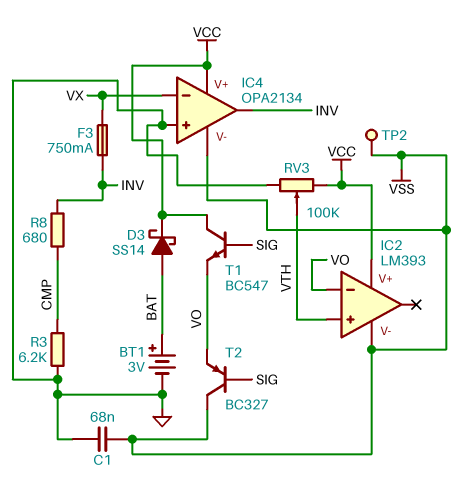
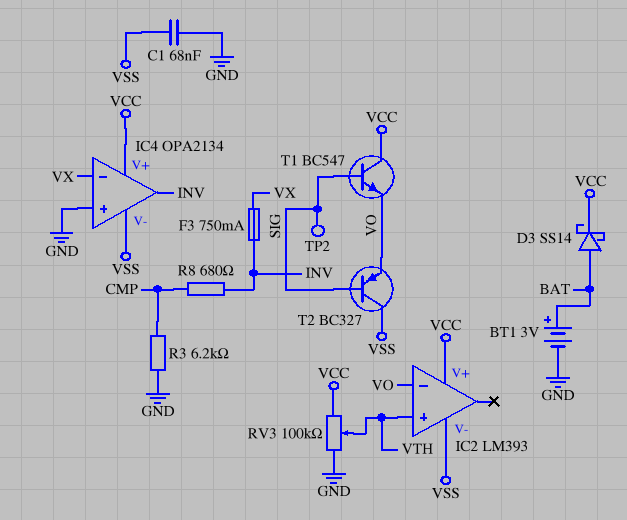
TP2: test point (VSS) -> test point (SIG)

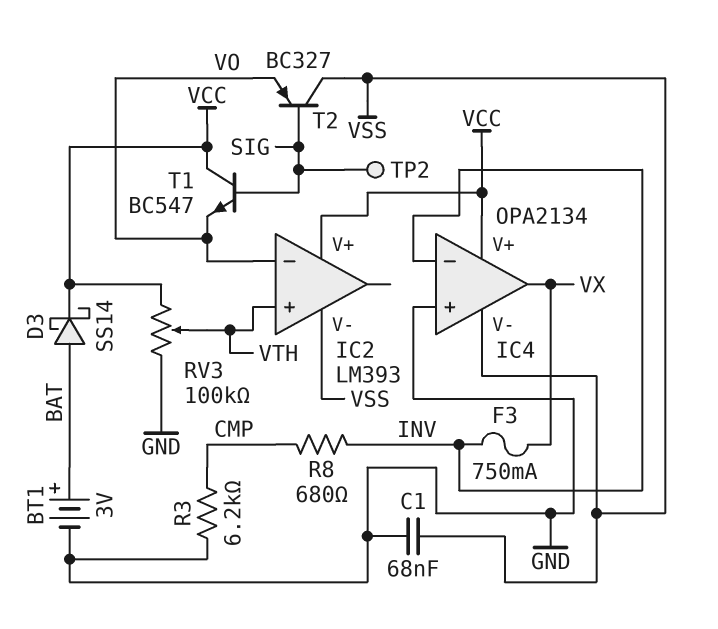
IC4 pin in-: VX -> INV
IC4 pin out: INV -> VX

